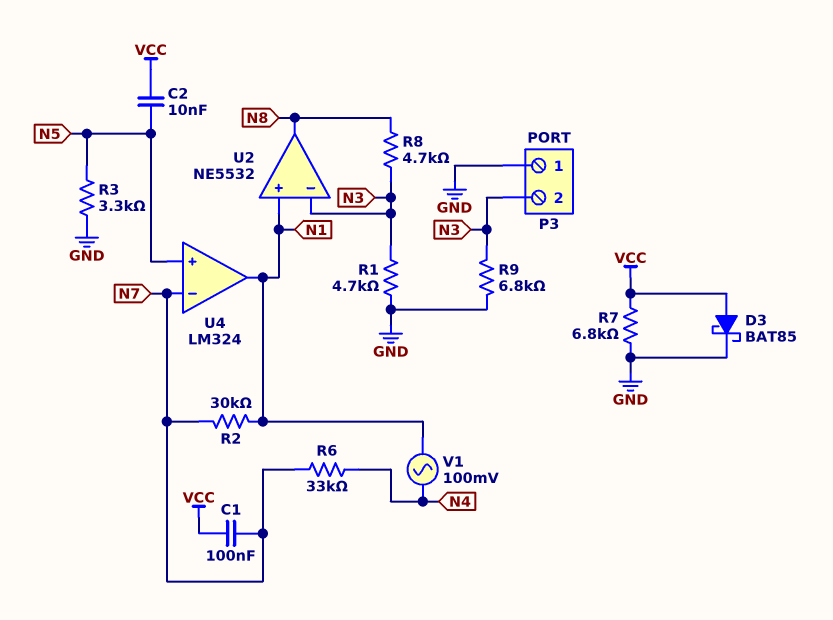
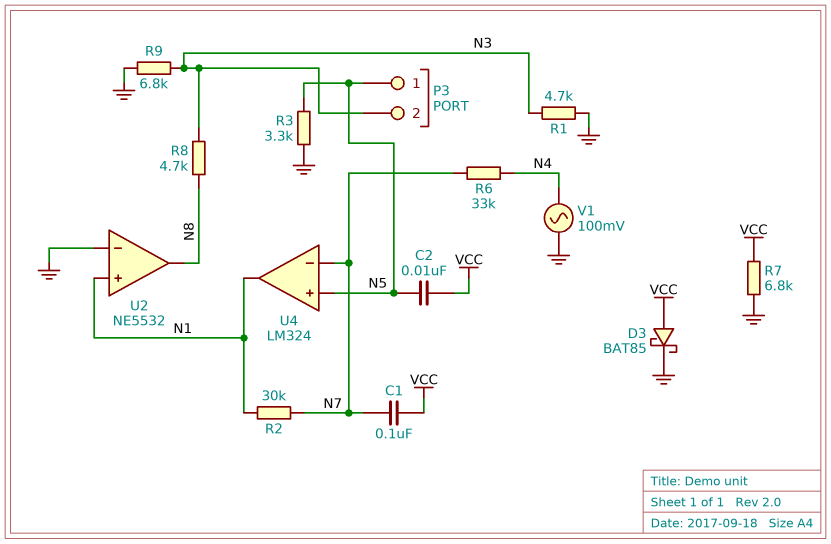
P3 pin 1: GND -> N5
U2 pin in-: N3 -> GND
V1: AC 100mV (N1, N4) -> AC 100mV (GND, N4)

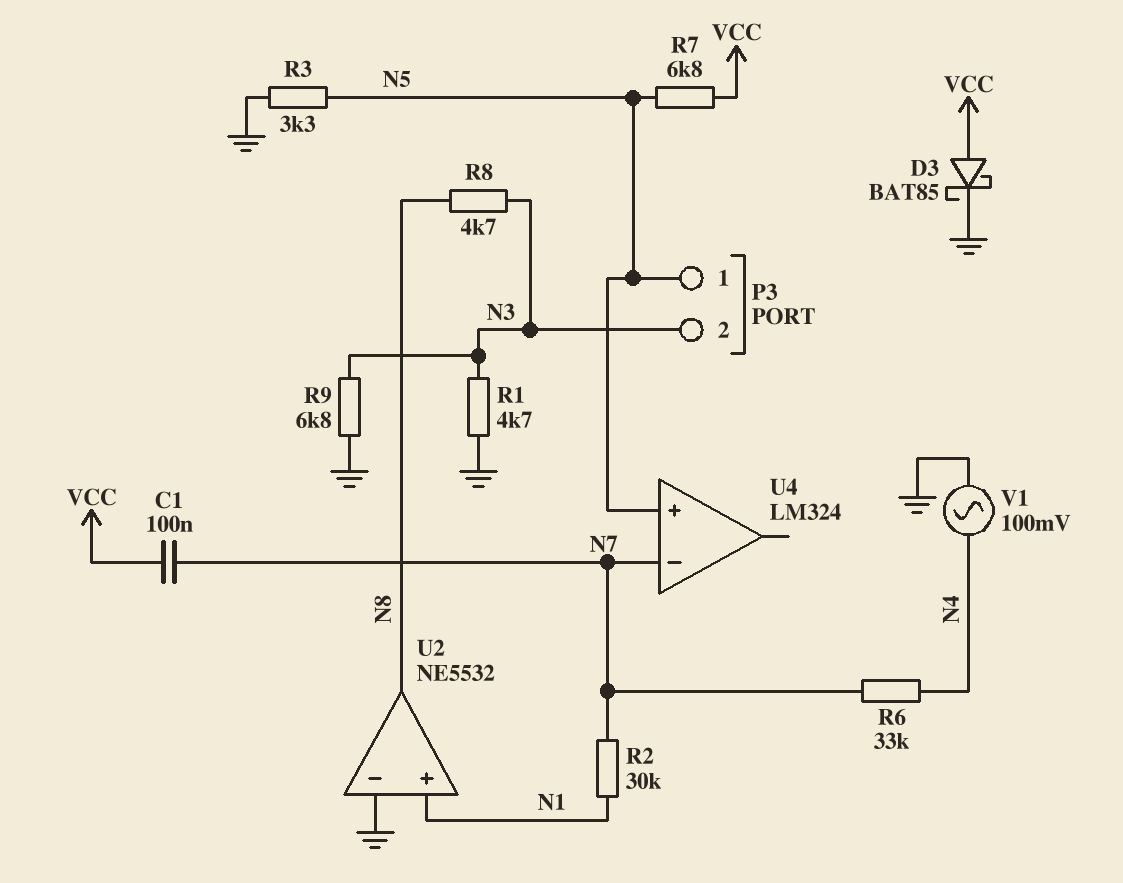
C2: 10nF (N5, VCC) -> none
R7: 6.8k (GND, VCC) -> 6.8k (N5, VCC)
U4 pin out: N1 -> none

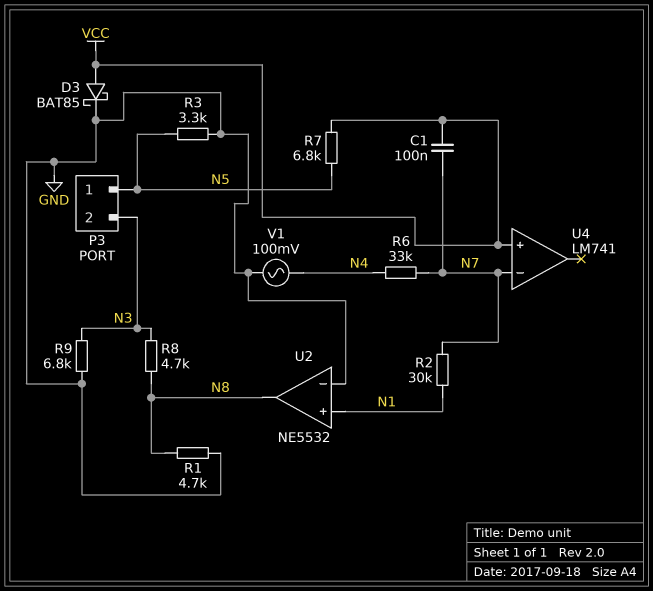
R1: 4.7k (GND, N3) -> 4.7k (GND, N8)
U4: LM324 -> LM741
U4 pin in+: N5 -> VCC

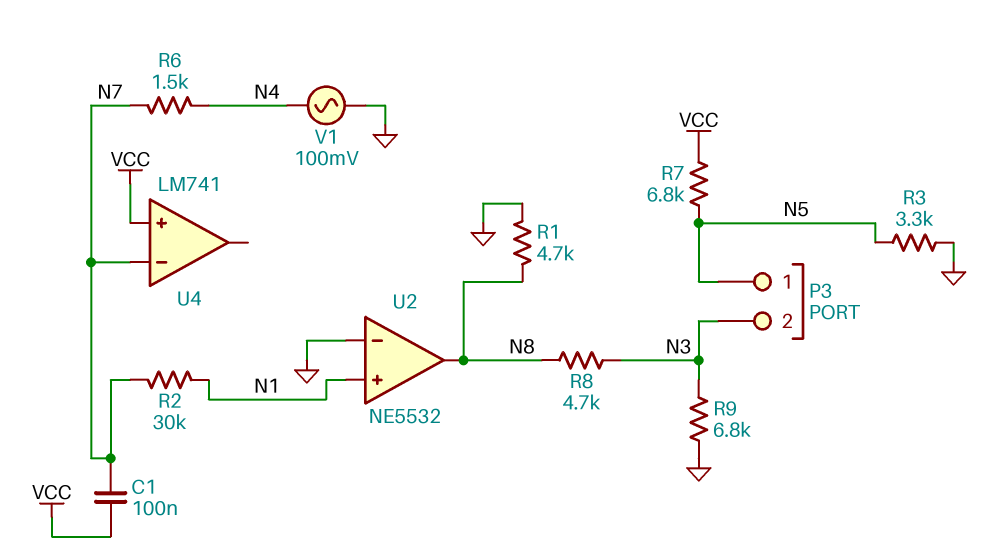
D3: schottky BAT85 (A VCC, K GND) -> none
R6: 33k (N4, N7) -> 1.5k (N4, N7)

